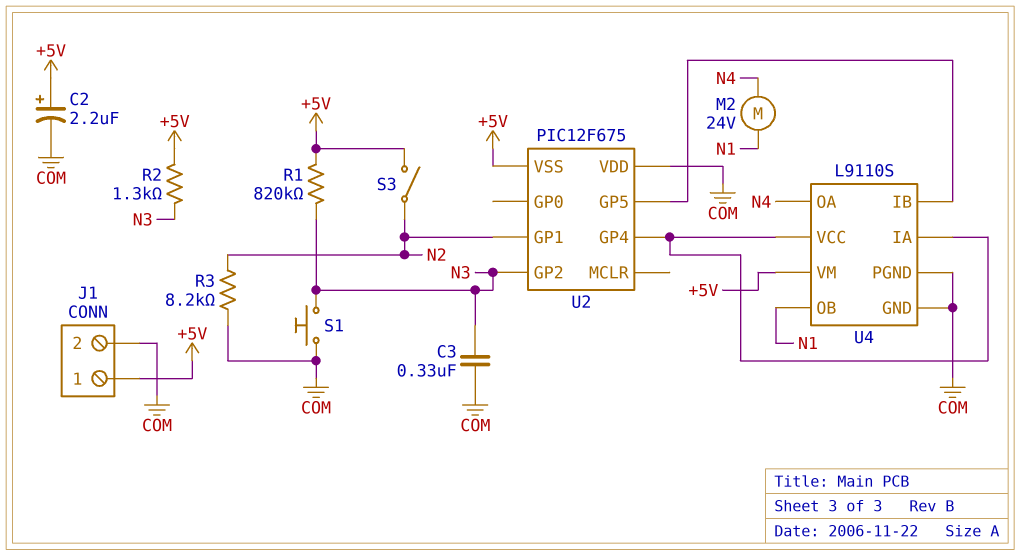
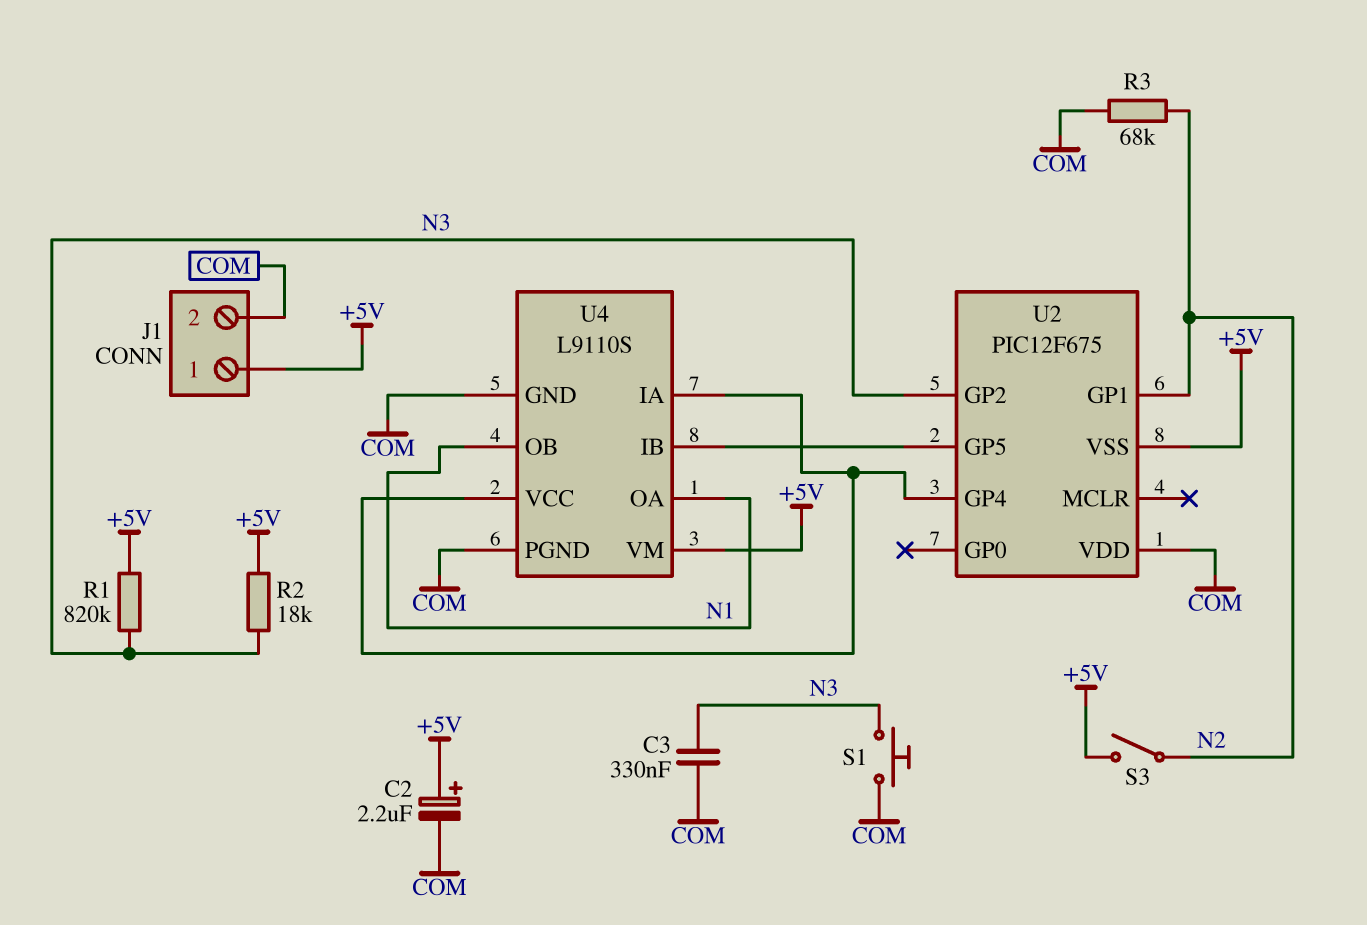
M2: motor 24V (N1, N4) -> none
R2: 1.3k (+5V, N3) -> 18k (+5V, N3)
R3: 8.2k (COM, N2) -> 68k (COM, N2)
U4 pin OA: N4 -> N1

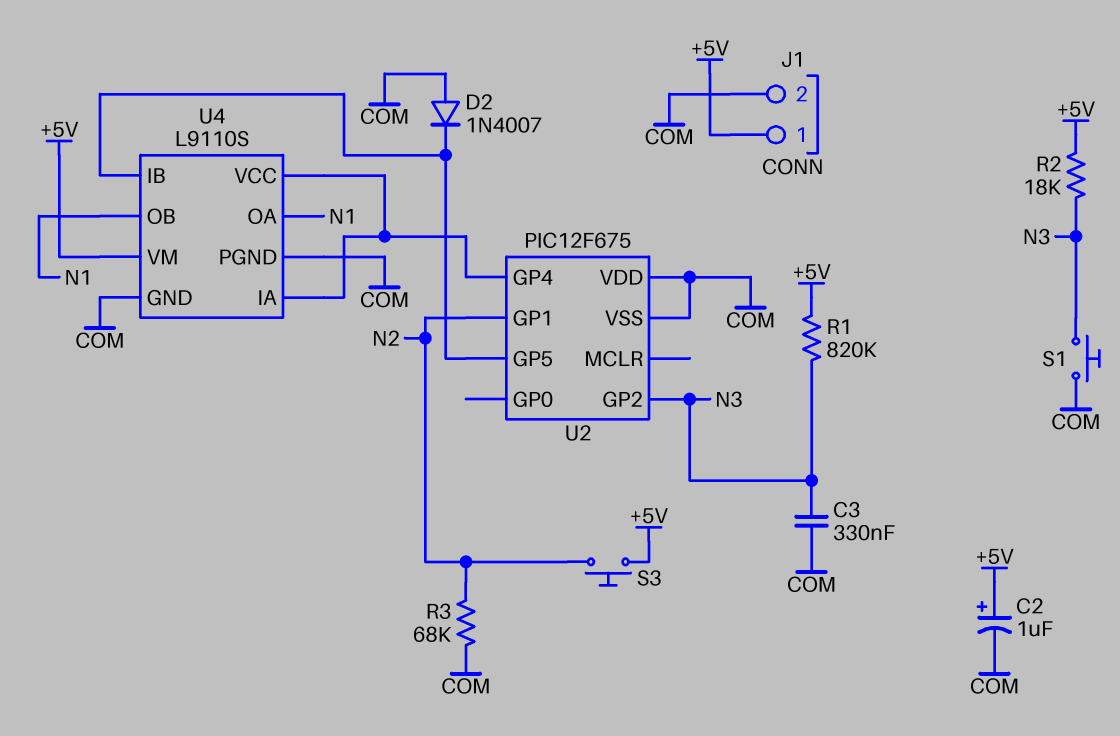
C2: 2.2uF (plus +5V, minus COM) -> 1uF (plus +5V, minus COM)
D2: none -> diode 1N4007 (A COM, K U2/GP5)
S3: switch (+5V, N2) -> button (+5V, N2)
U2 pin VSS: +5V -> COM

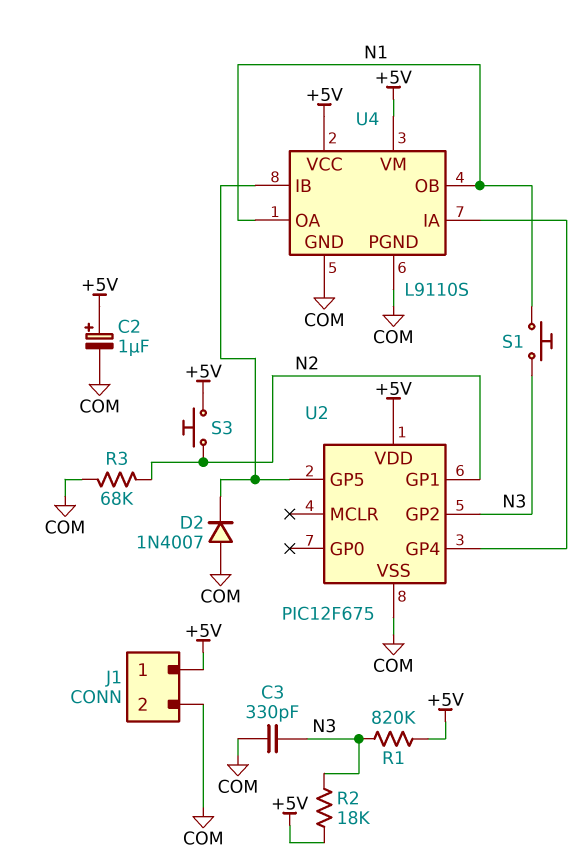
C3: 330nF (COM, N3) -> 330pF (COM, N3)
S1: button (COM, N3) -> button (N1, N3)
U2 pin VDD: COM -> +5V
U4 pin VCC: U2/GP4 -> +5V

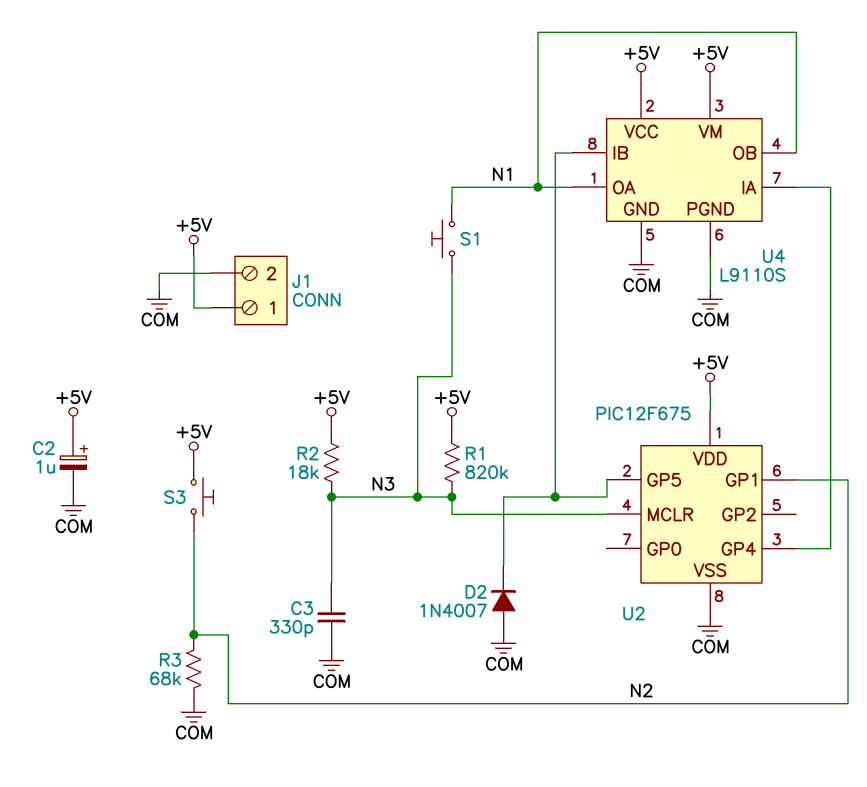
U2 pin GP2: N3 -> none
U2 pin MCLR: none -> N3

